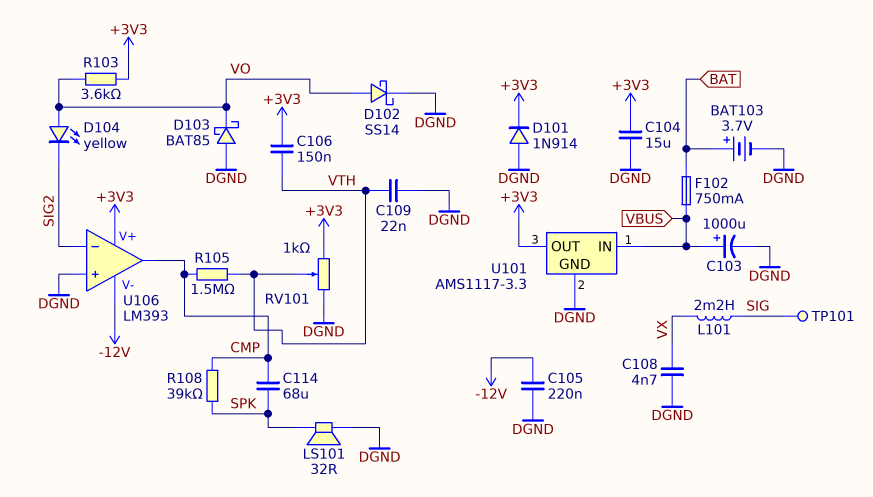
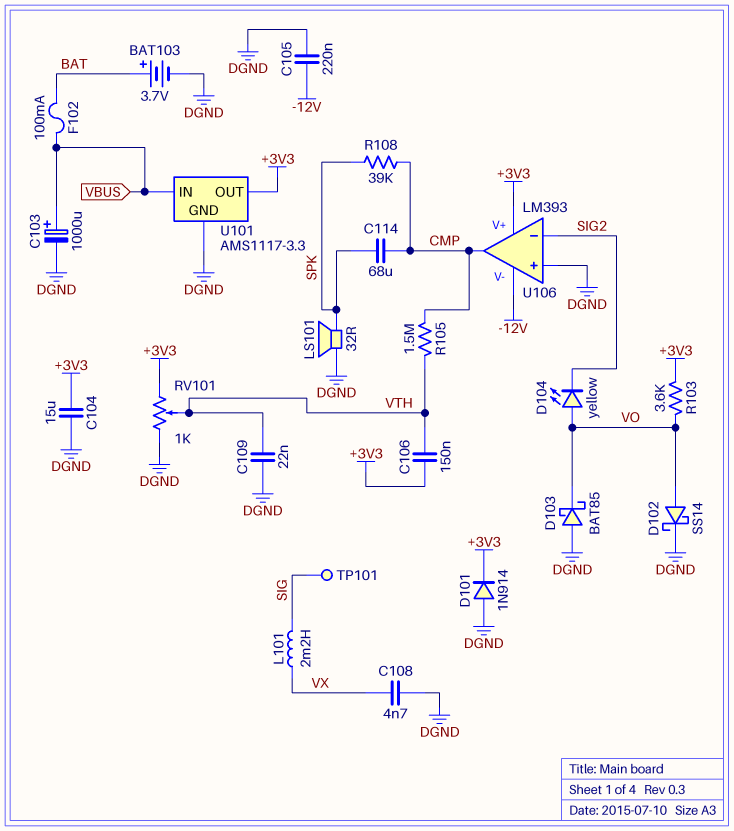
F102: 750mA (BAT, VBUS) -> 100mA (BAT, VBUS)

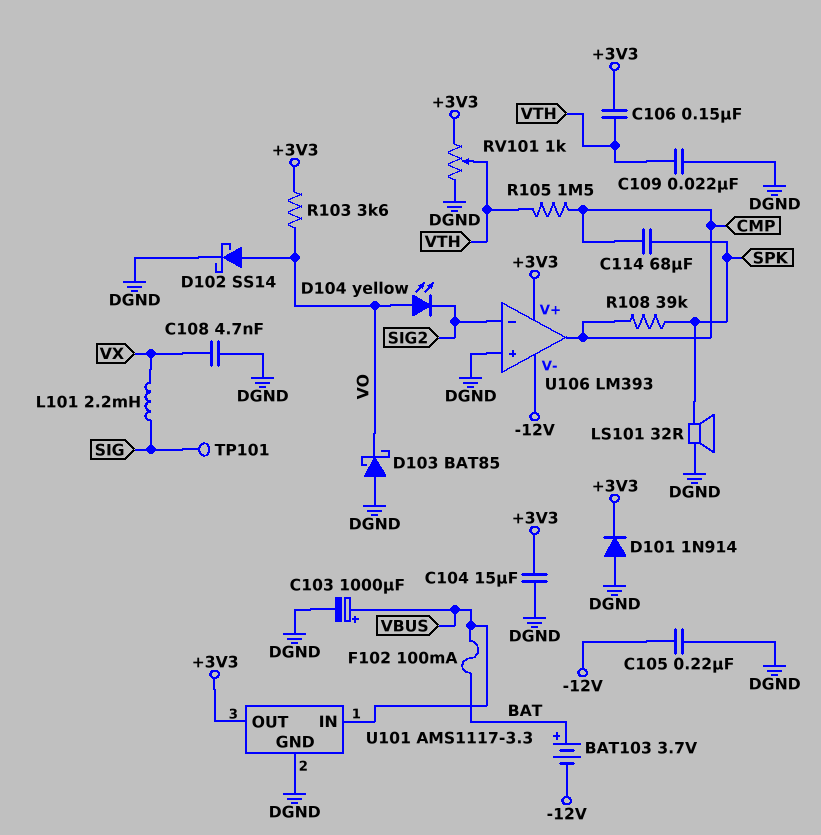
BAT103: 3.7V (plus BAT, minus DGND) -> 3.7V (plus BAT, minus -12V)

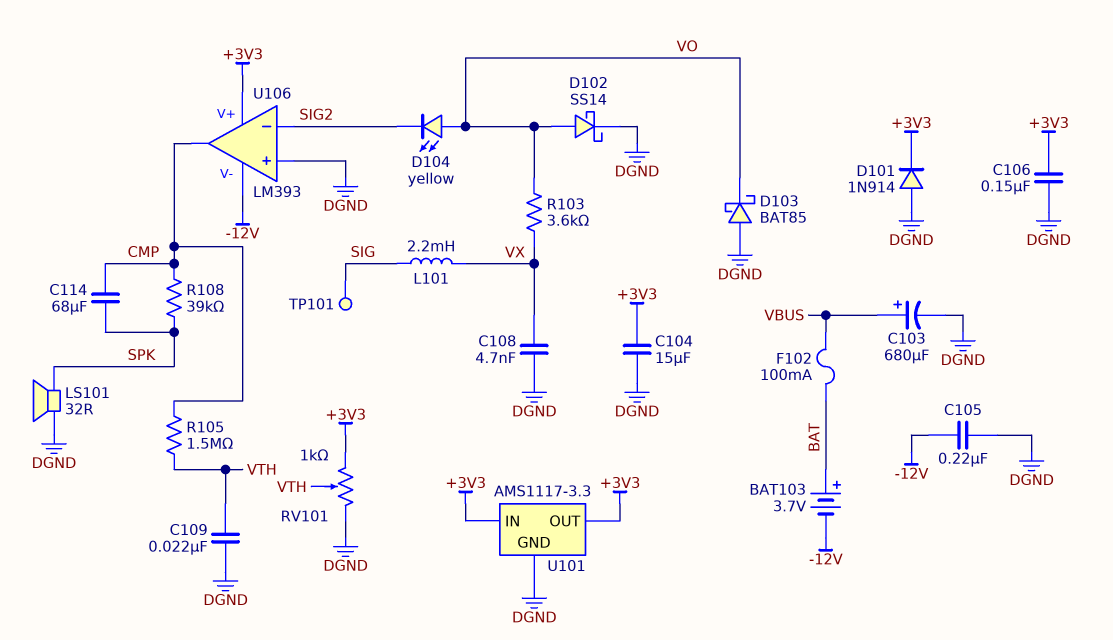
C103: 1000uF (plus VBUS, minus DGND) -> 680uF (plus VBUS, minus DGND)
C106: 150nF (+3V3, VTH) -> 150nF (+3V3, DGND)
R103: 3.6k (+3V3, VO) -> 3.6k (VO, VX)
U101 pin IN: VBUS -> +3V3

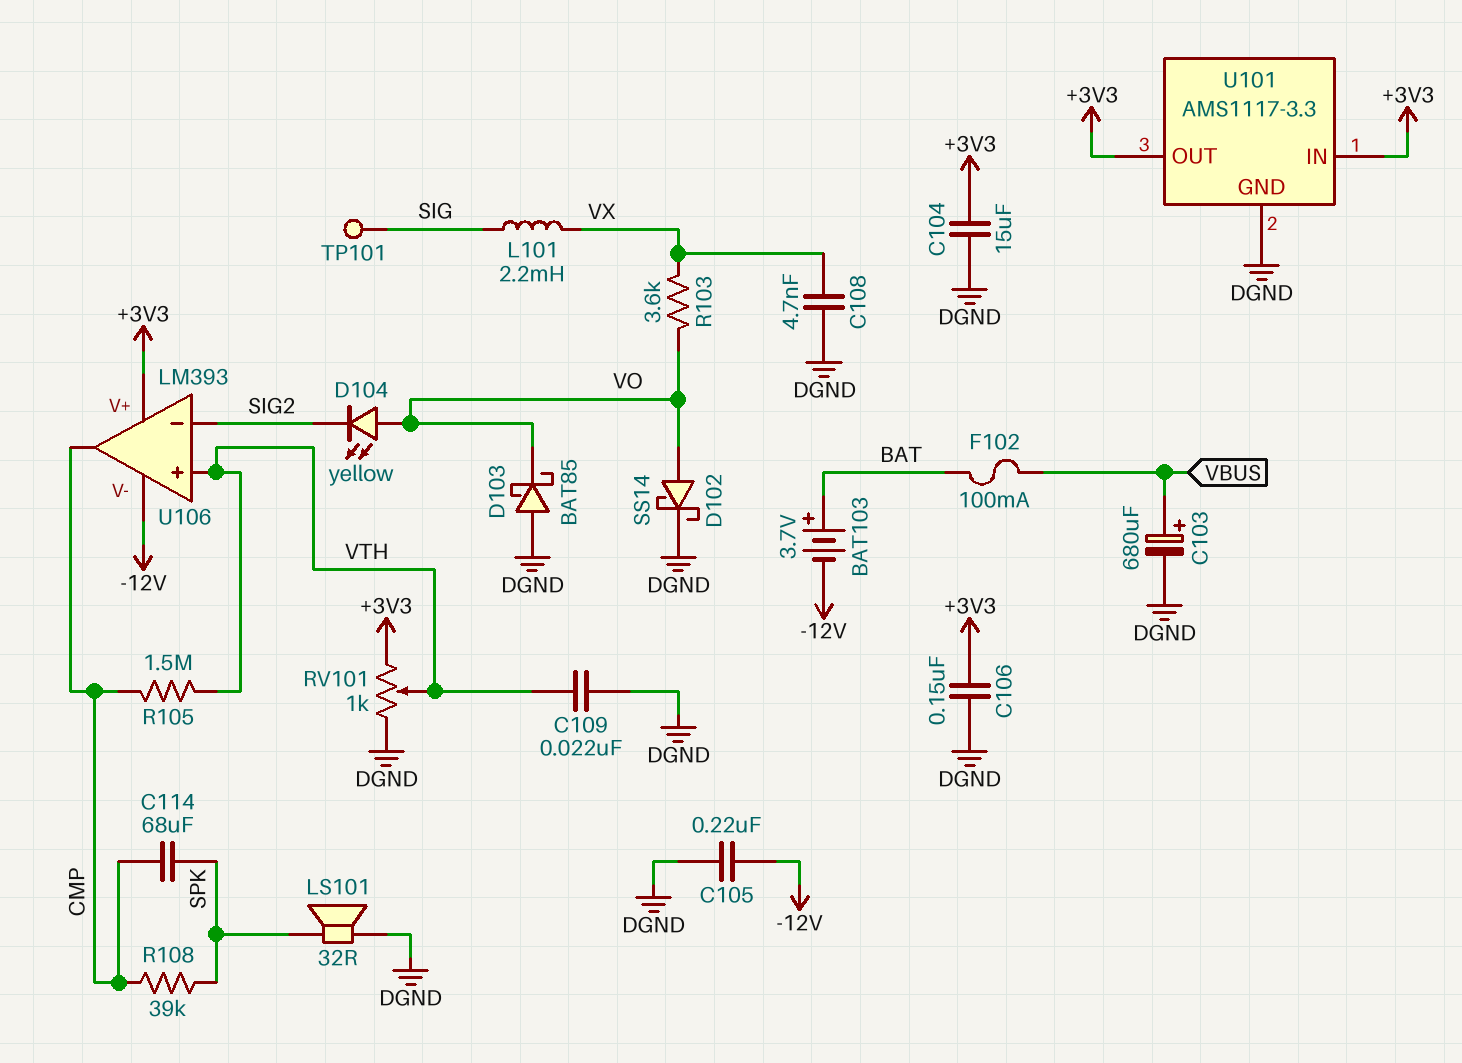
D101: diode 1N914 (A DGND, K +3V3) -> none
U106 pin in+: DGND -> VTH

